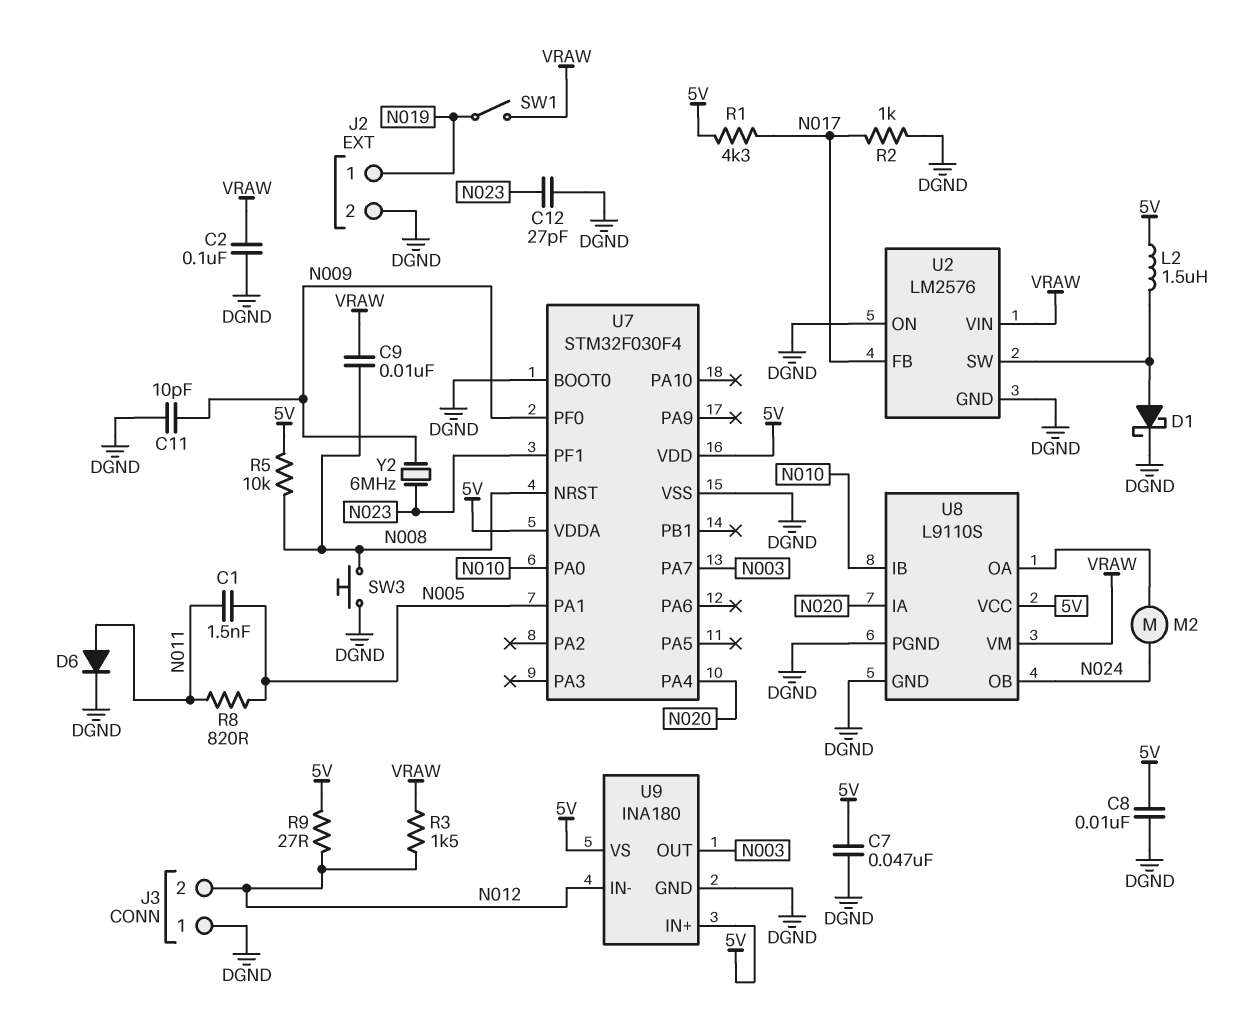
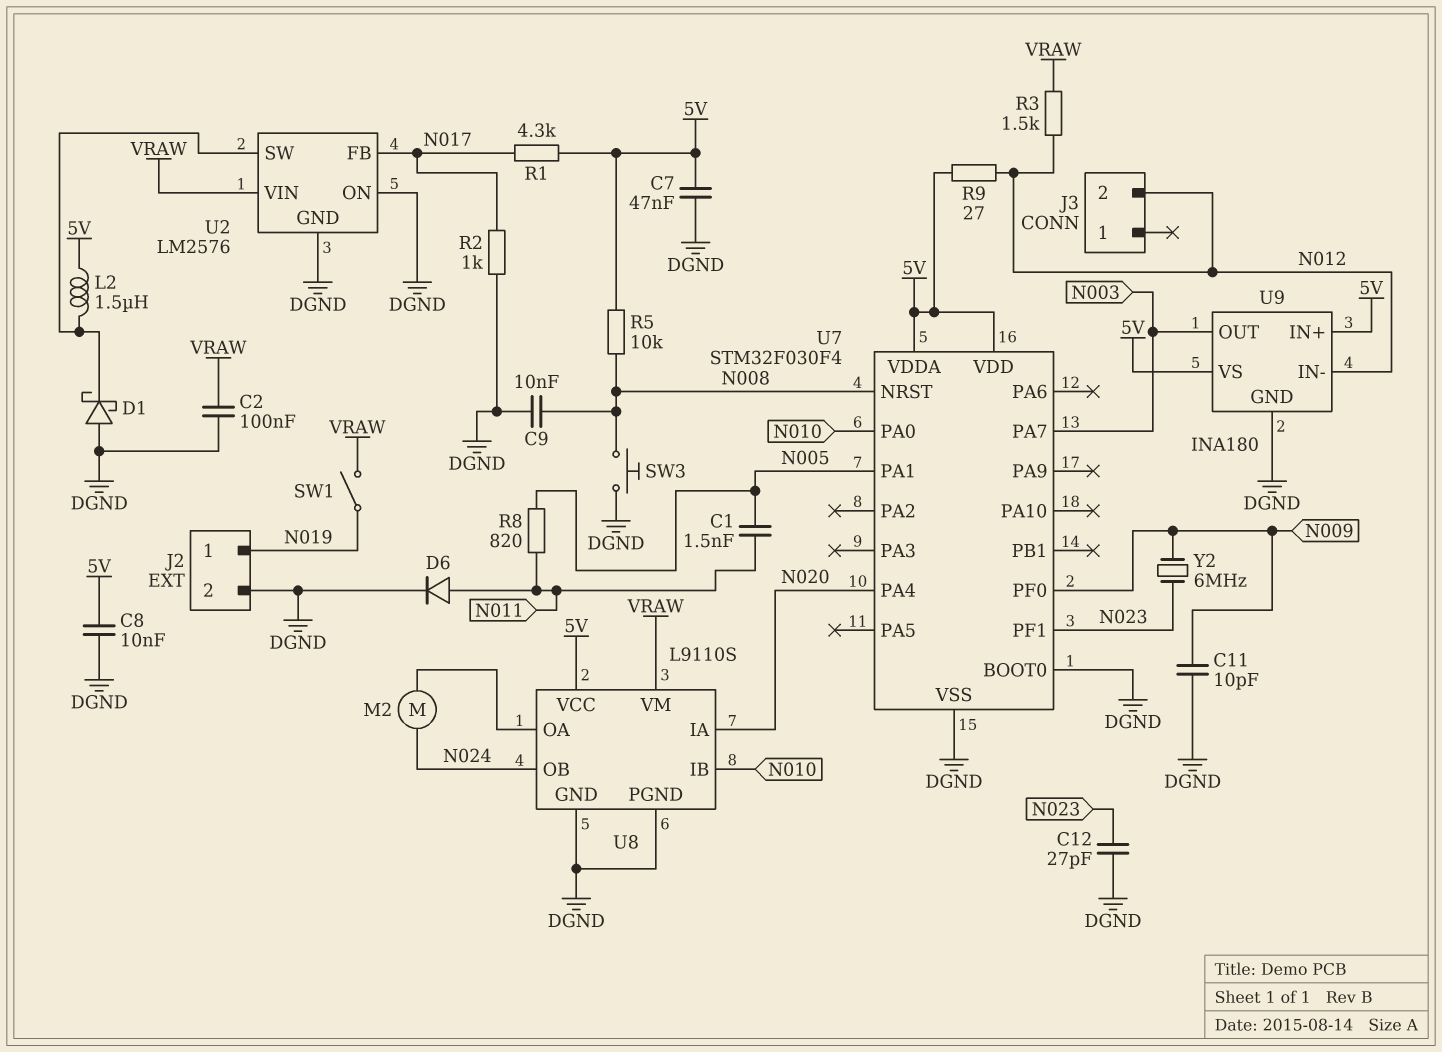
C9: 10nF (N008, VRAW) -> 10nF (DGND, N008)
D1: schottky (A U2/SW, K DGND) -> schottky (A DGND, K U2/SW)
J3 pin 1: DGND -> none

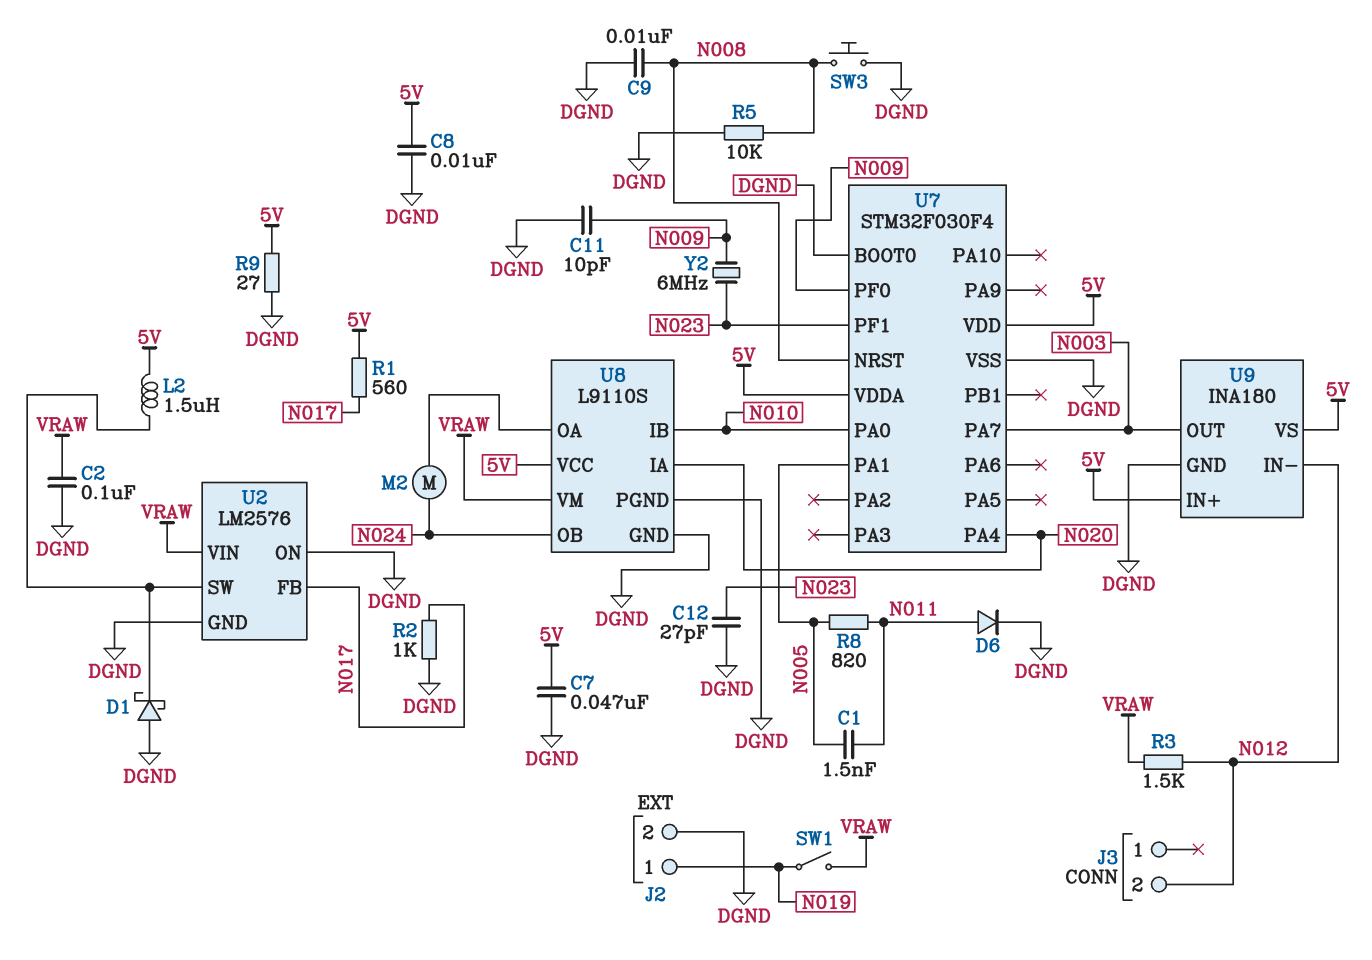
R1: 4.3k (5V, N017) -> 560 (5V, N017)
R5: 10k (5V, N008) -> 10k (DGND, N008)
R9: 27 (5V, N012) -> 27 (5V, DGND)

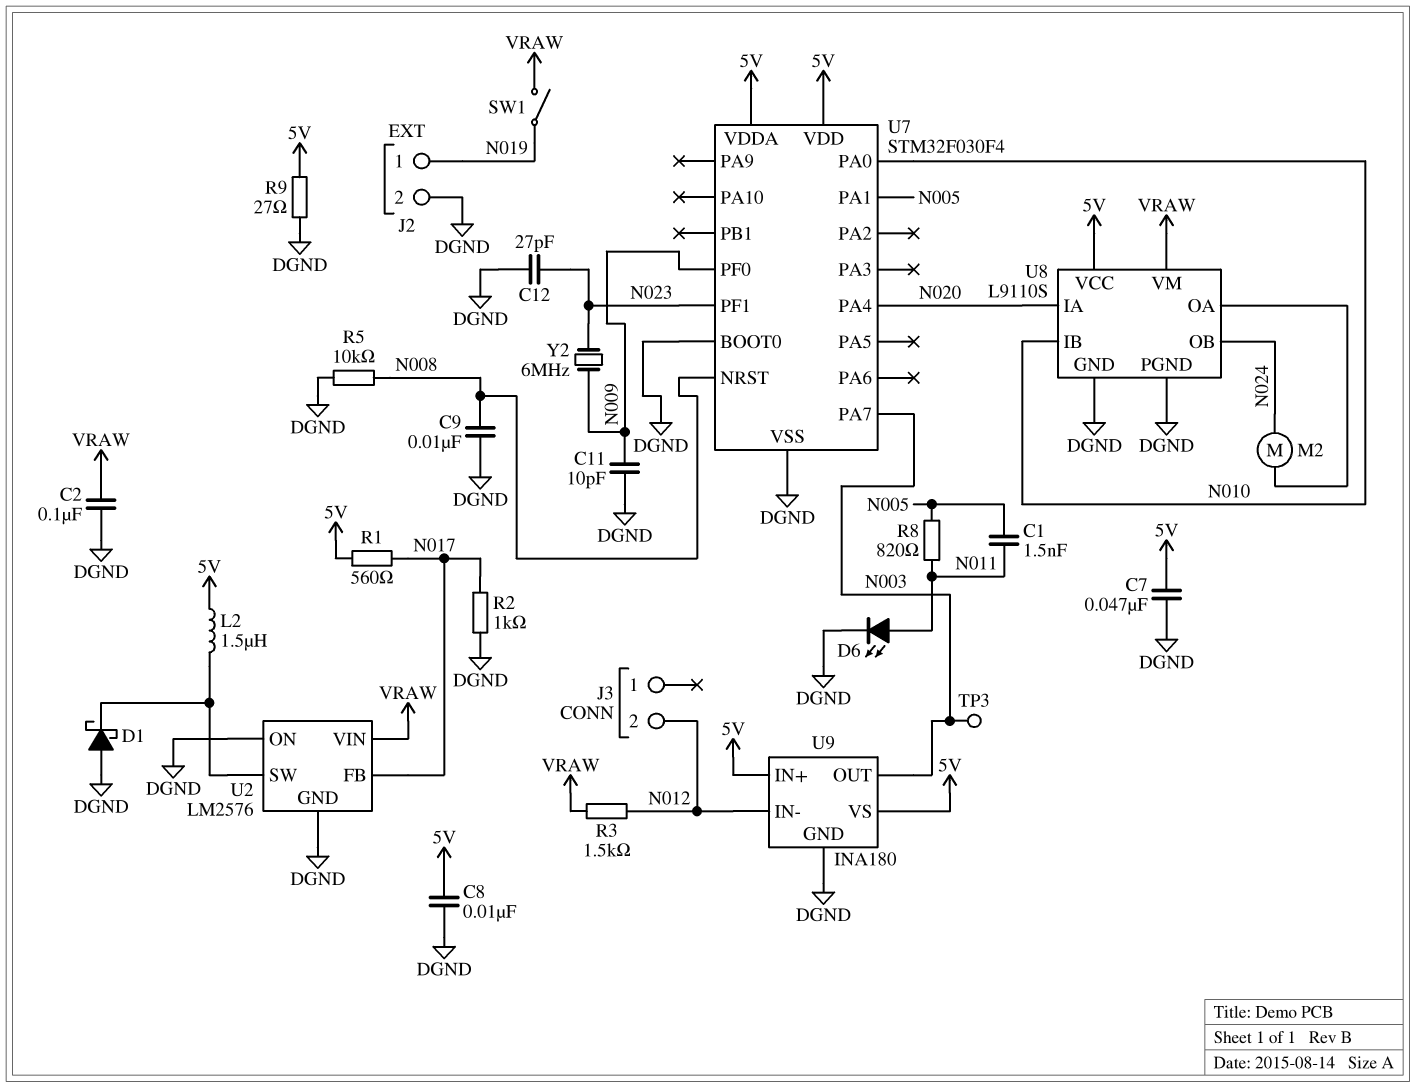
D6: diode (A N011, K DGND) -> LED (A N011, K DGND)
SW3: button (DGND, N008) -> none
TP3: none -> test point (N003)

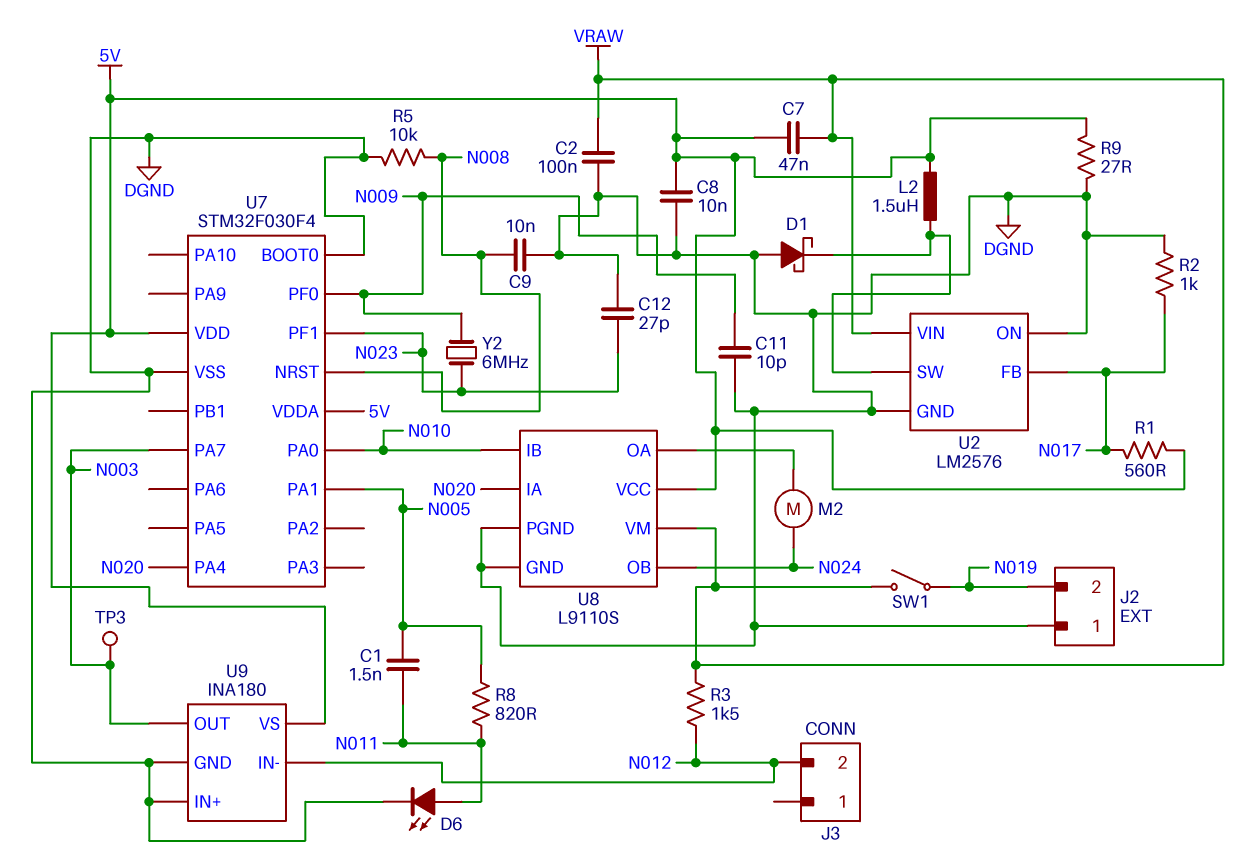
C7: 47nF (5V, DGND) -> 47nF (5V, VRAW)
J2 pin 1: N019 -> DGND
J2 pin 2: DGND -> N019
U9 pin IN+: 5V -> DGND

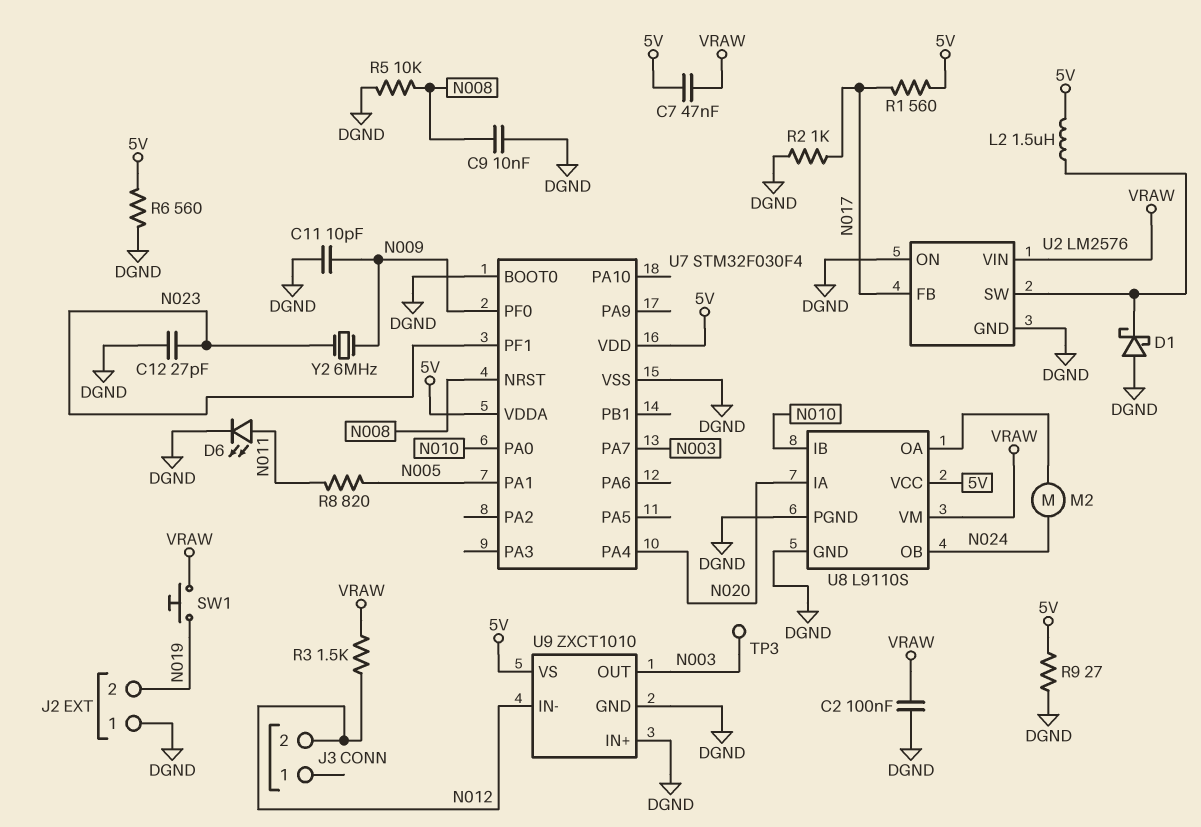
C1: 1.5nF (N005, N011) -> none
C8: 10nF (5V, DGND) -> none
R6: none -> 560 (5V, DGND)
SW1: switch (N019, VRAW) -> button (N019, VRAW)
U9: INA180 -> ZXCT1010

